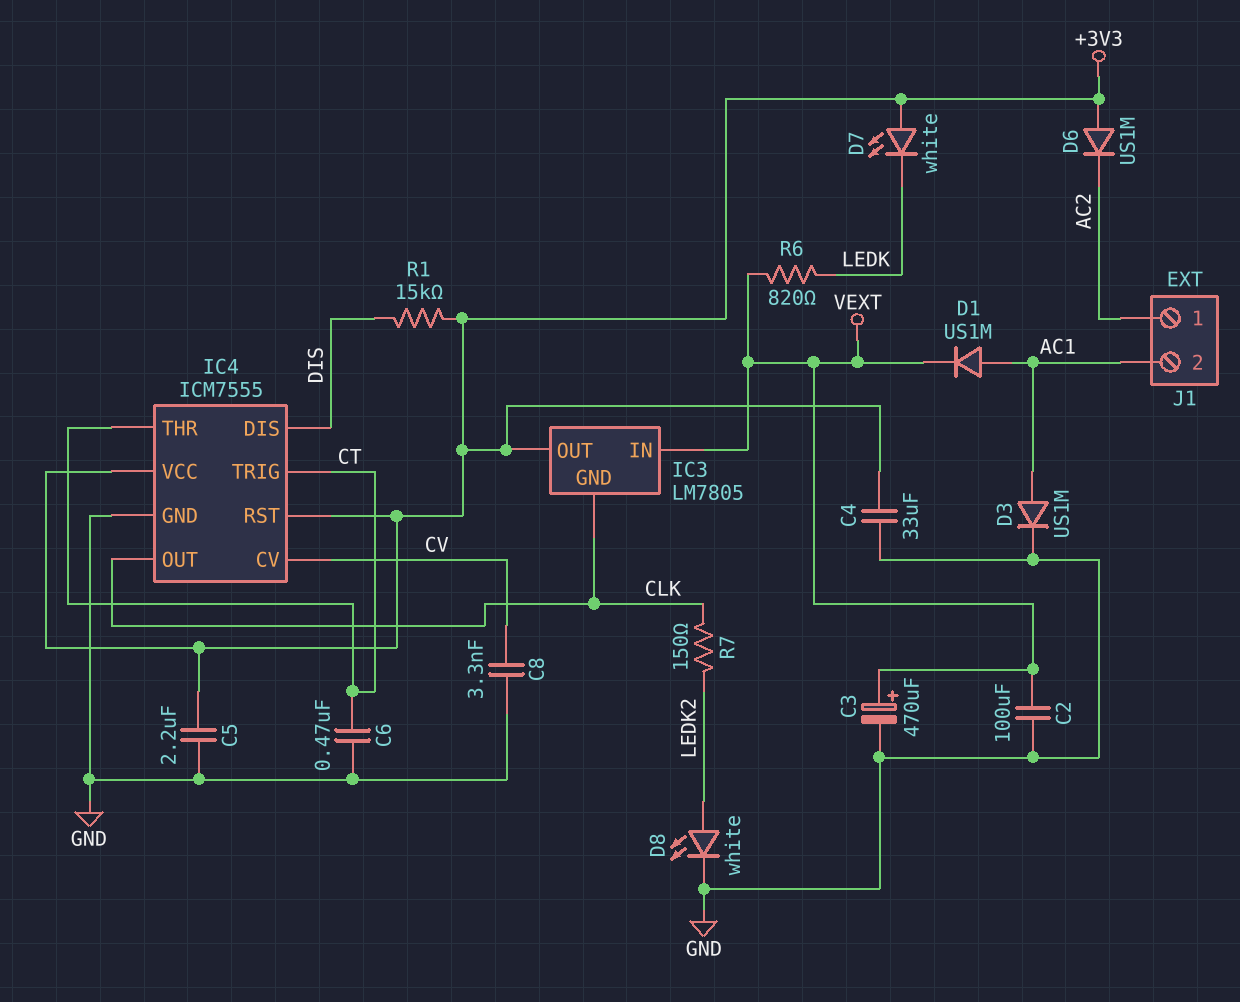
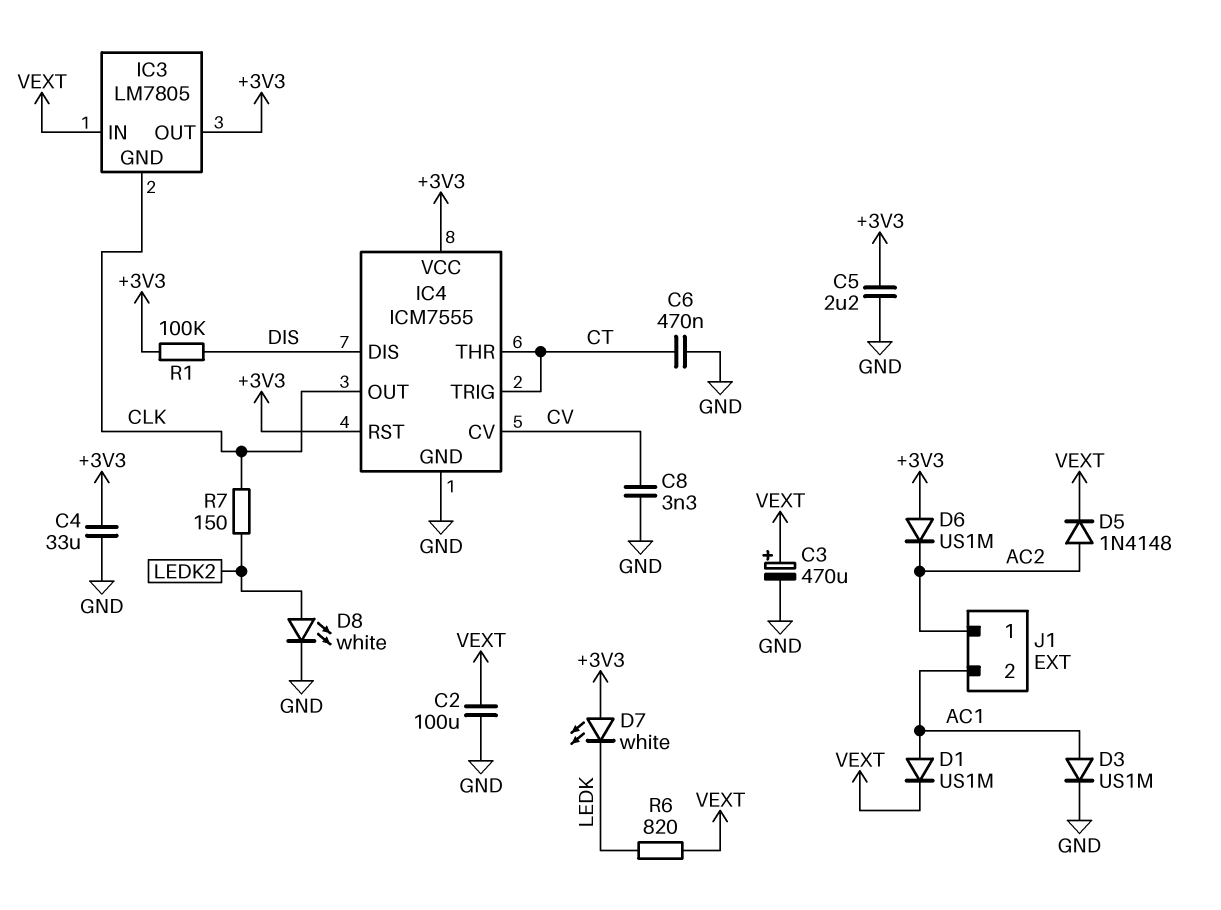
D5: none -> diode 1N4148 (A AC2, K VEXT)
R1: 15k (+3V3, DIS) -> 100k (+3V3, DIS)

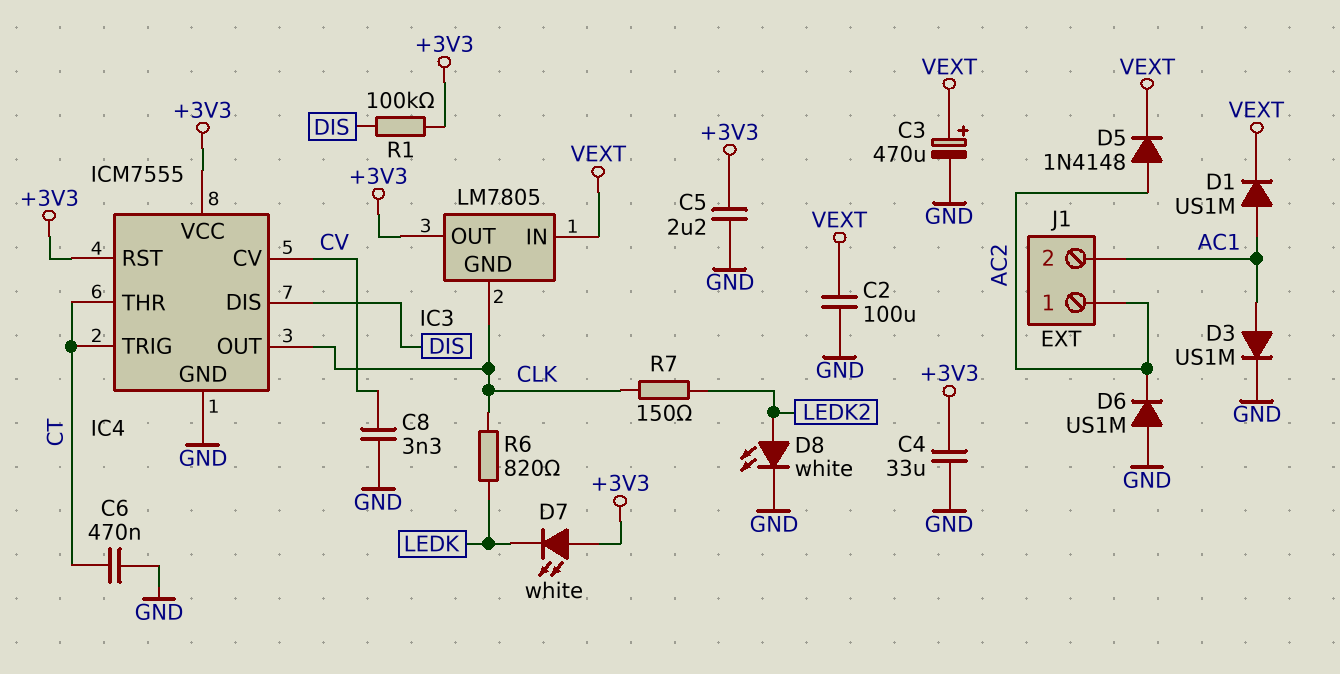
D6: diode US1M (A +3V3, K AC2) -> diode US1M (A GND, K AC2)
R6: 820 (LEDK, VEXT) -> 820 (CLK, LEDK)

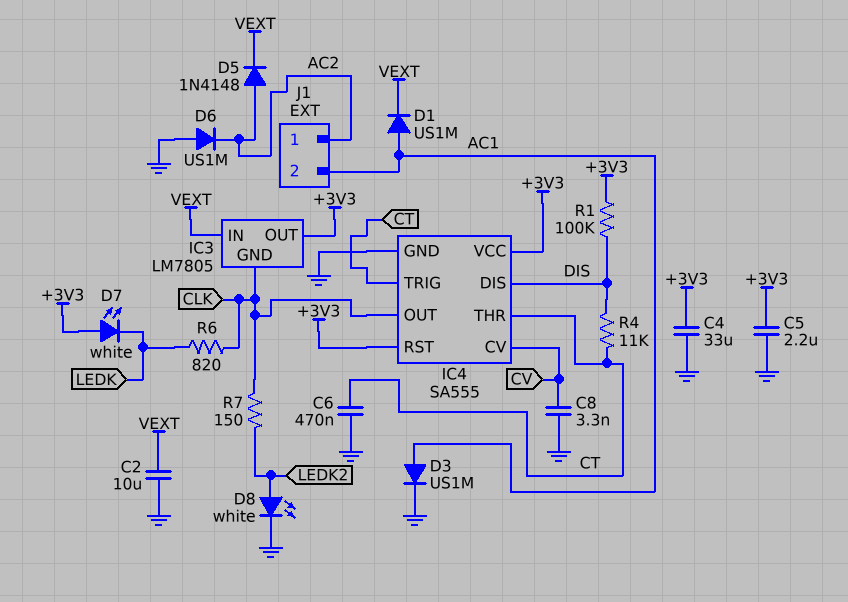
C2: 100uF (GND, VEXT) -> 10uF (GND, VEXT)
C3: 470uF (plus VEXT, minus GND) -> none
IC4: ICM7555 -> SA555
R4: none -> 11k (CT, DIS)

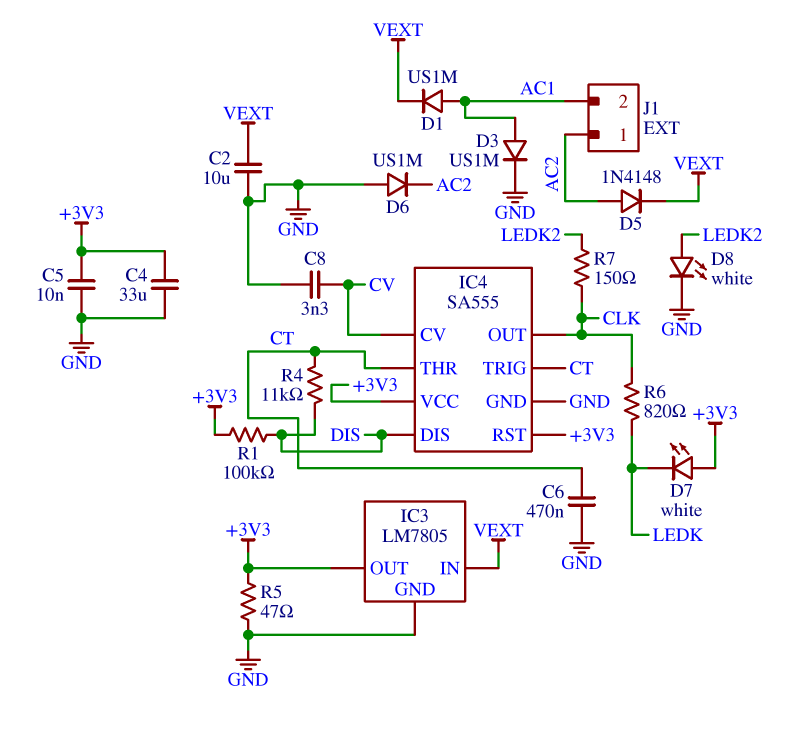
C5: 2.2uF (+3V3, GND) -> 10nF (+3V3, GND)
IC3 pin GND: CLK -> GND
R5: none -> 47 (+3V3, GND)

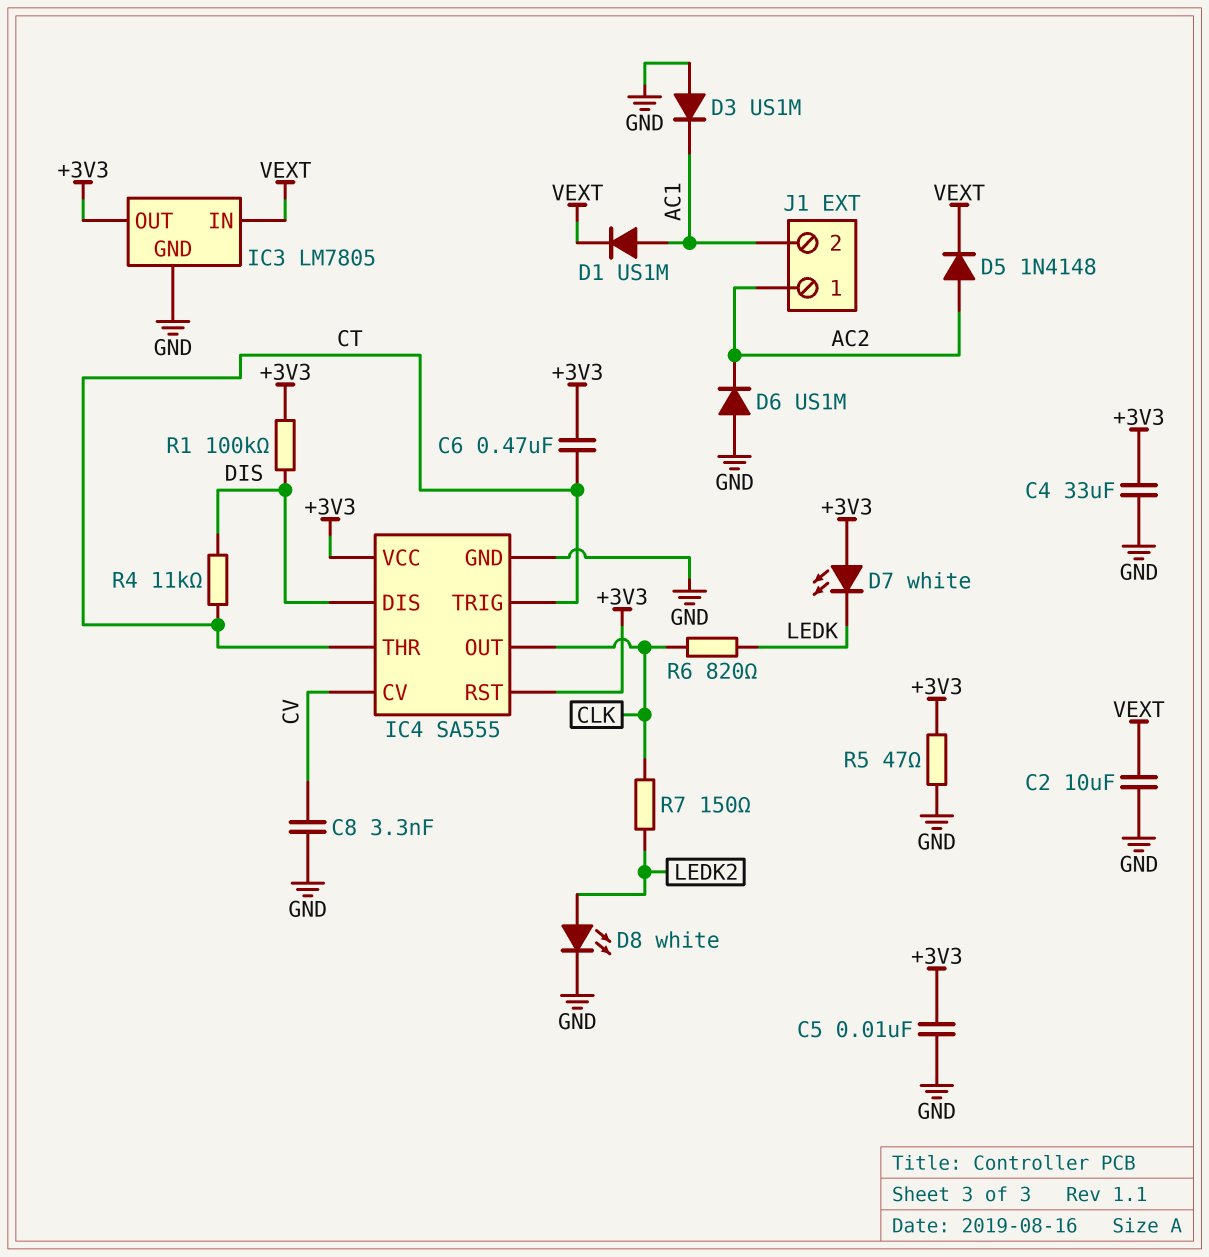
C6: 470nF (CT, GND) -> 470nF (+3V3, CT)
D3: diode US1M (A AC1, K GND) -> diode US1M (A GND, K AC1)

